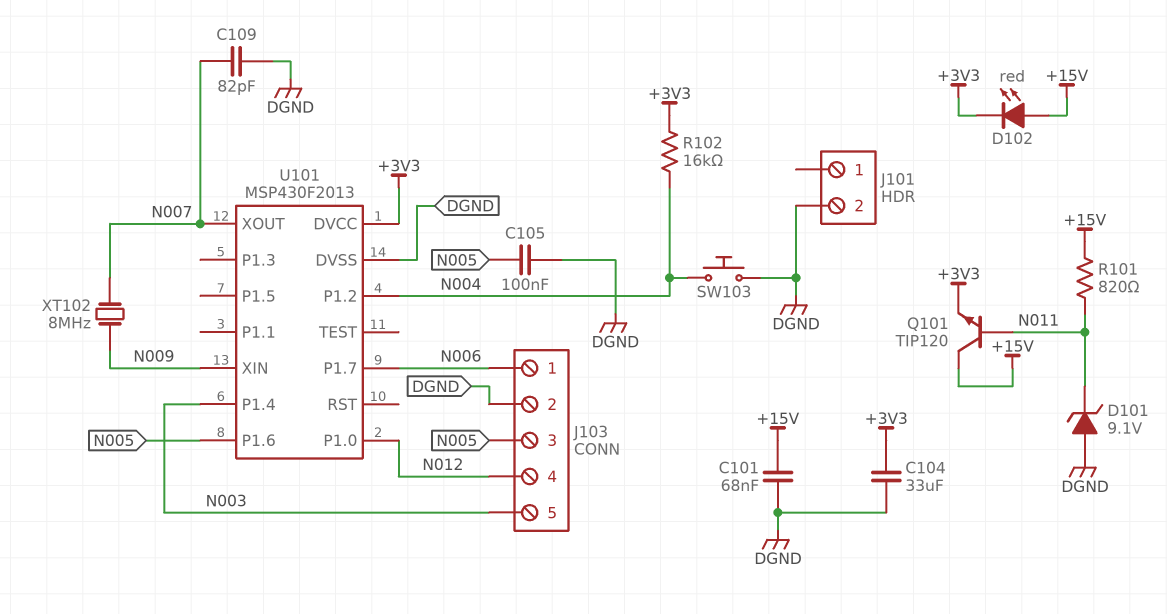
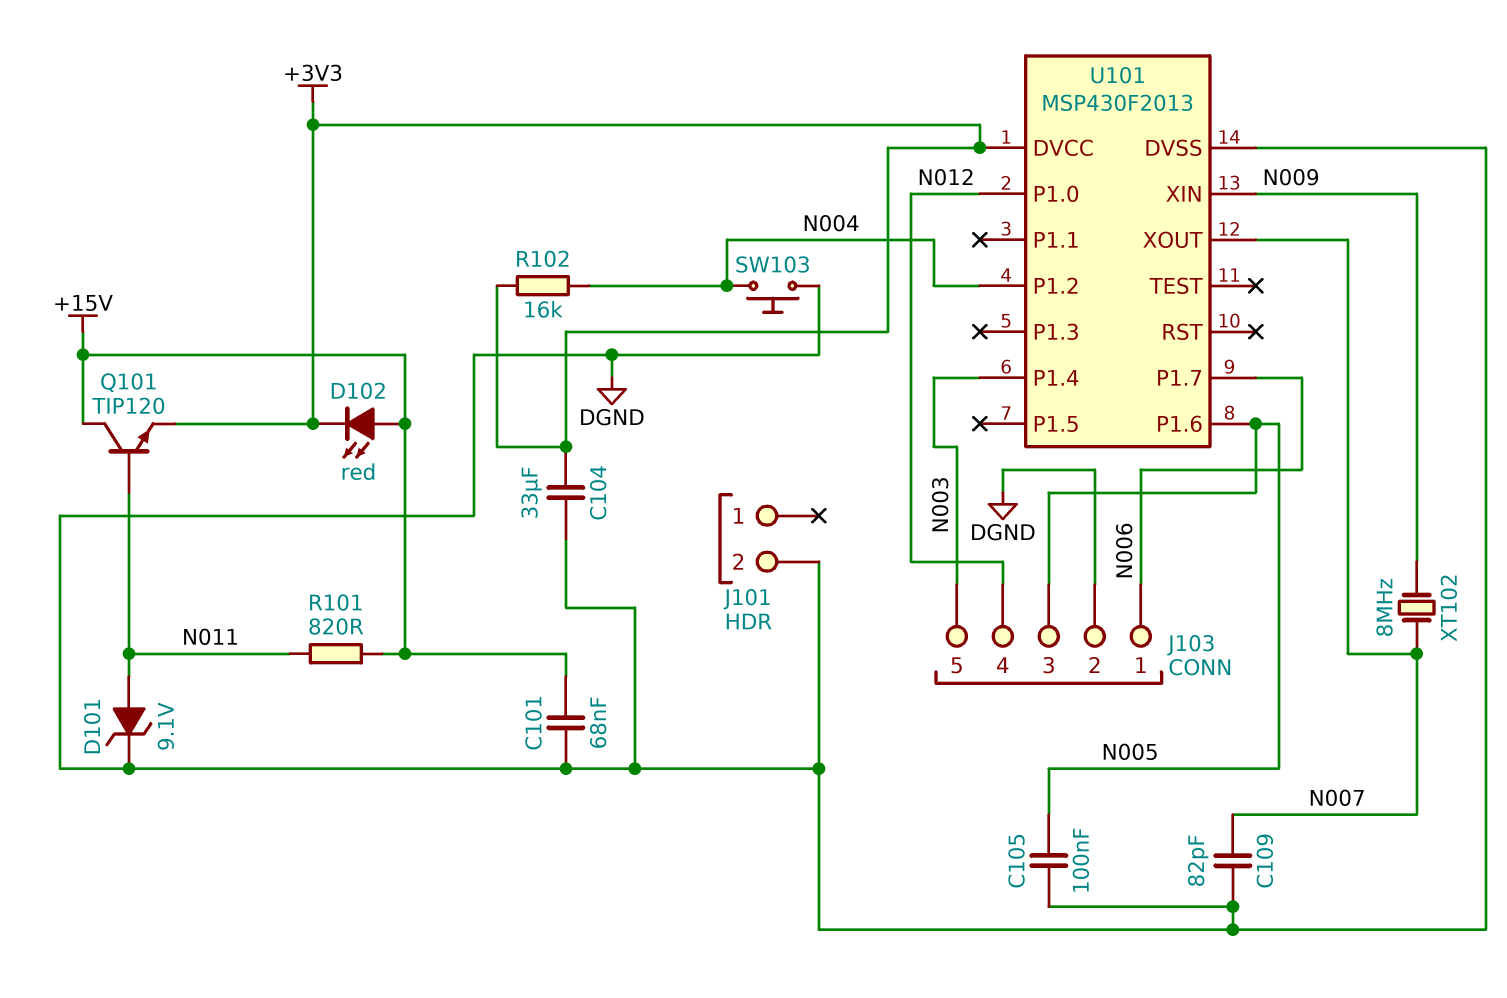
D101: zener 9.1V (A DGND, K N011) -> zener 9.1V (A N011, K DGND)

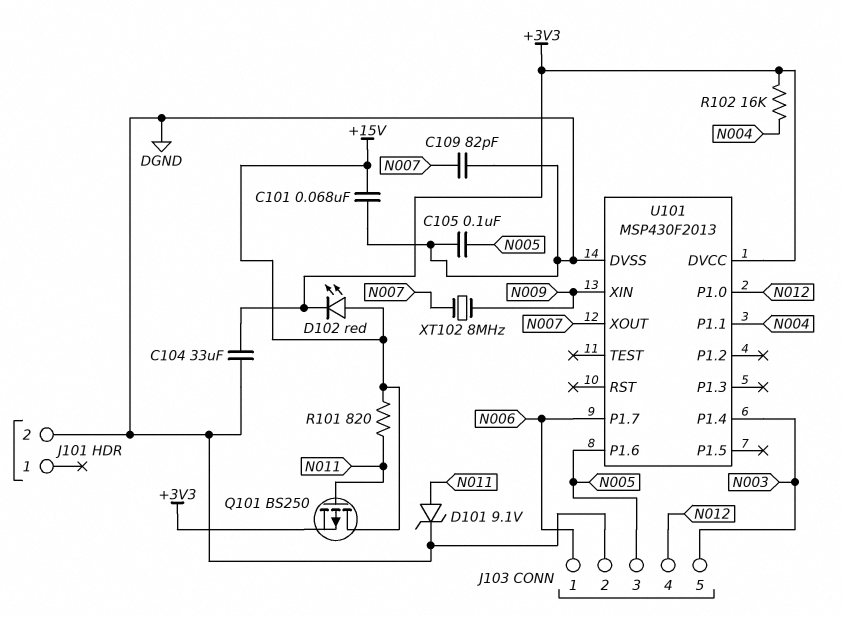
Q101: NPN TIP120 (B N011, C +15V, E +3V3) -> PMOS BS250 (G N011, D +15V, S +3V3)
SW103: button (DGND, N004) -> none
U101 pin P1.1: none -> N004
U101 pin P1.2: N004 -> none

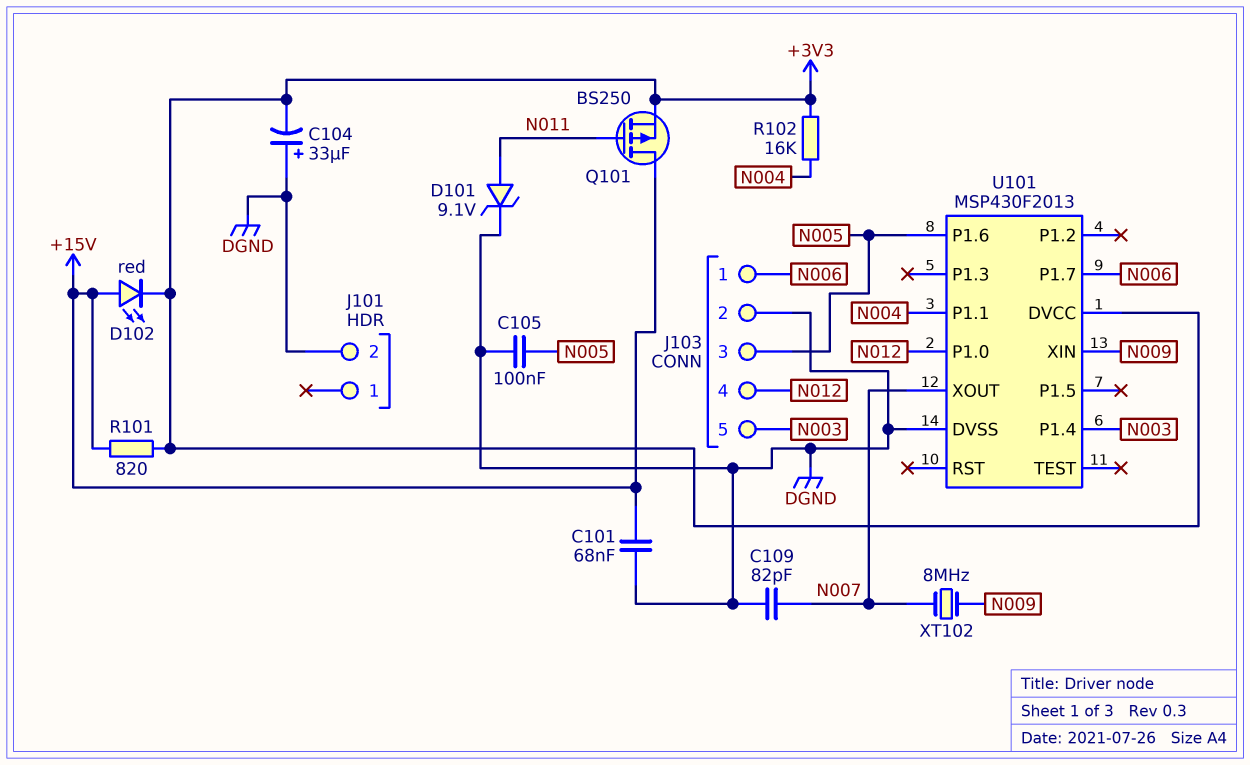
C104: 33uF (+3V3, DGND) -> 33uF (plus DGND, minus +3V3)
R101: 820 (+15V, N011) -> 820 (+3V3, +15V)

